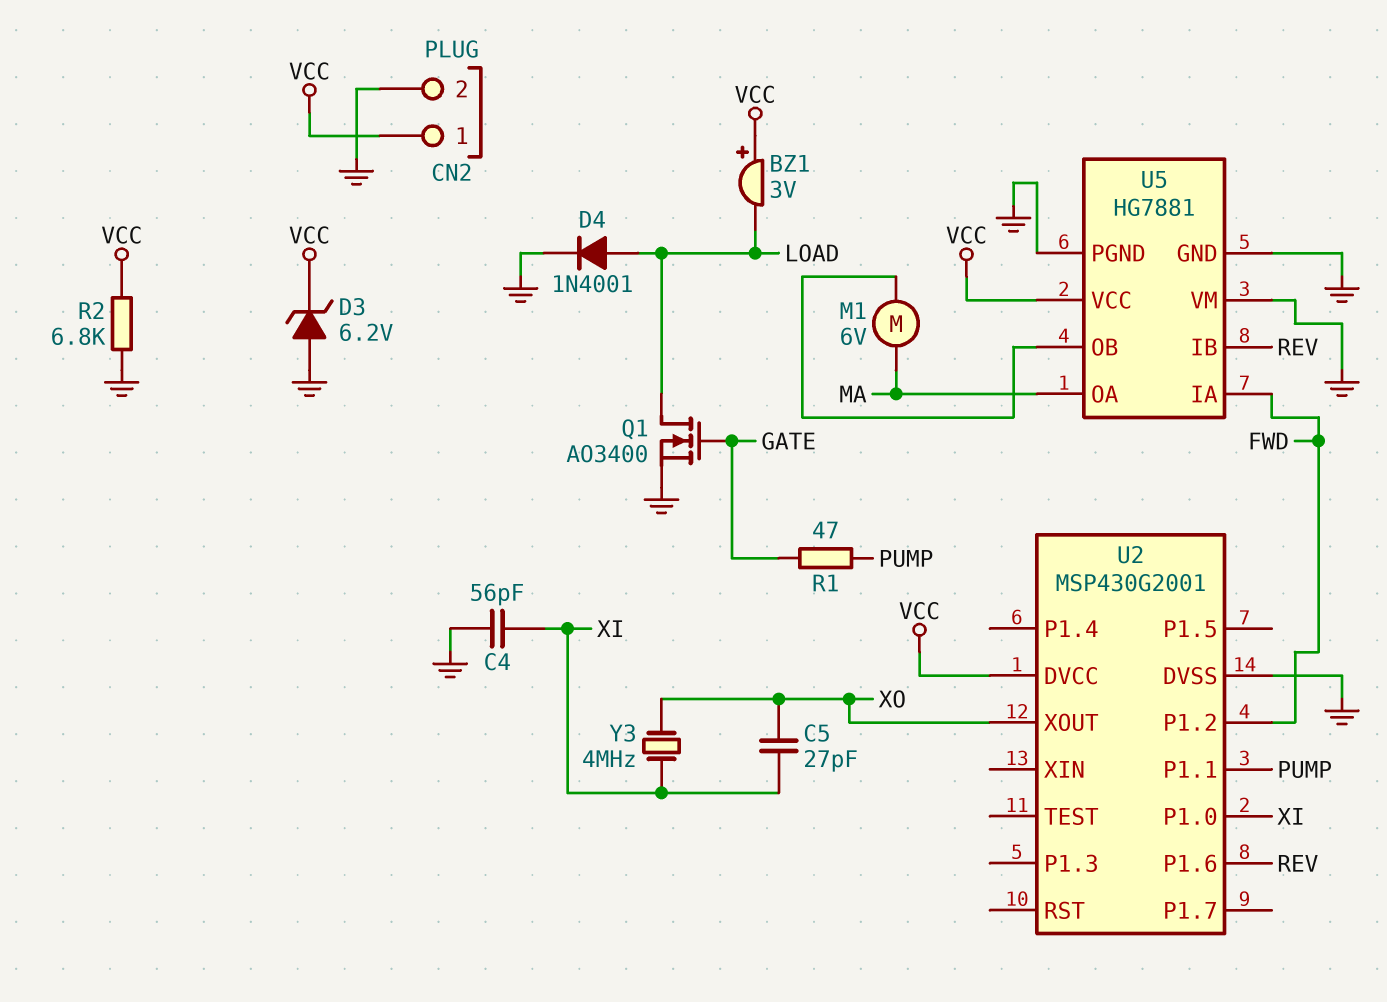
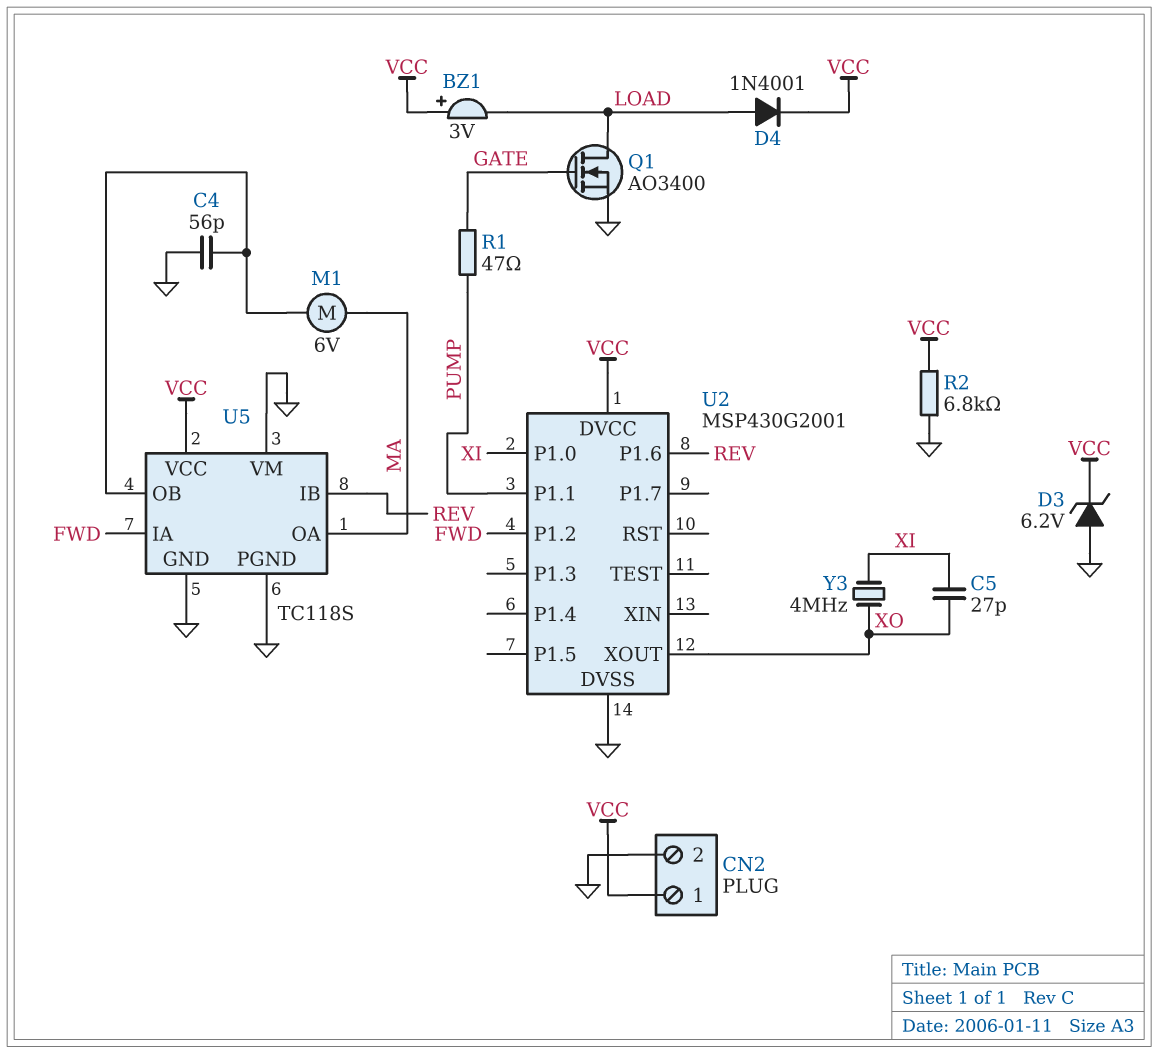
C4: 56pF (GND, XI) -> 56pF (GND, U5/OB)
D4: diode 1N4001 (A LOAD, K GND) -> diode 1N4001 (A LOAD, K VCC)
U5: HG7881 -> TC118S

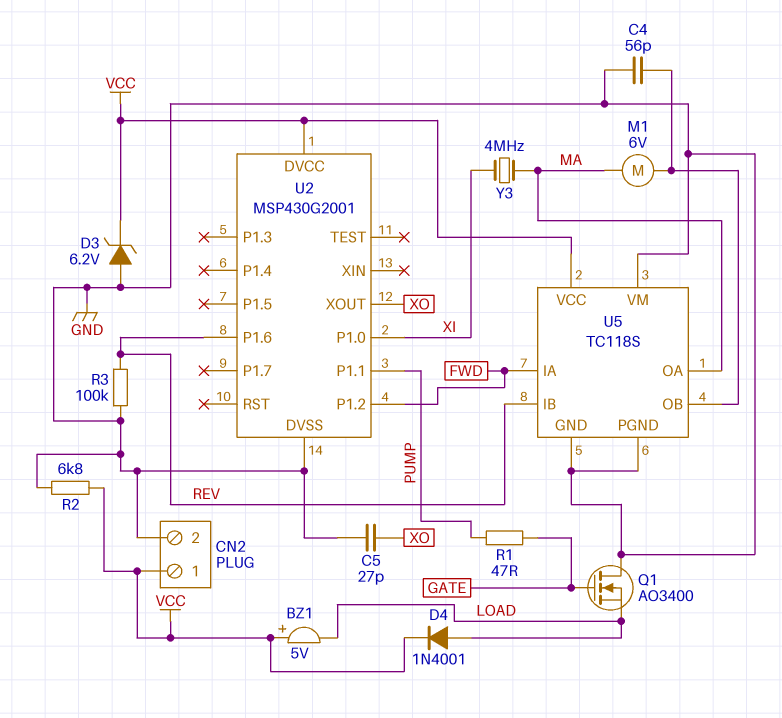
BZ1: buzzer 3V (plus VCC, minus LOAD) -> buzzer 5V (plus VCC, minus LOAD)
C5: 27pF (XI, XO) -> 27pF (GND, XO)
Q1: NMOS AO3400 (G GATE, D LOAD, S GND) -> NMOS AO3400 (G GATE, D GND, S LOAD)
R3: none -> 100k (GND, REV)
Y3: 4MHz (XI, XO) -> 4MHz (MA, XI)

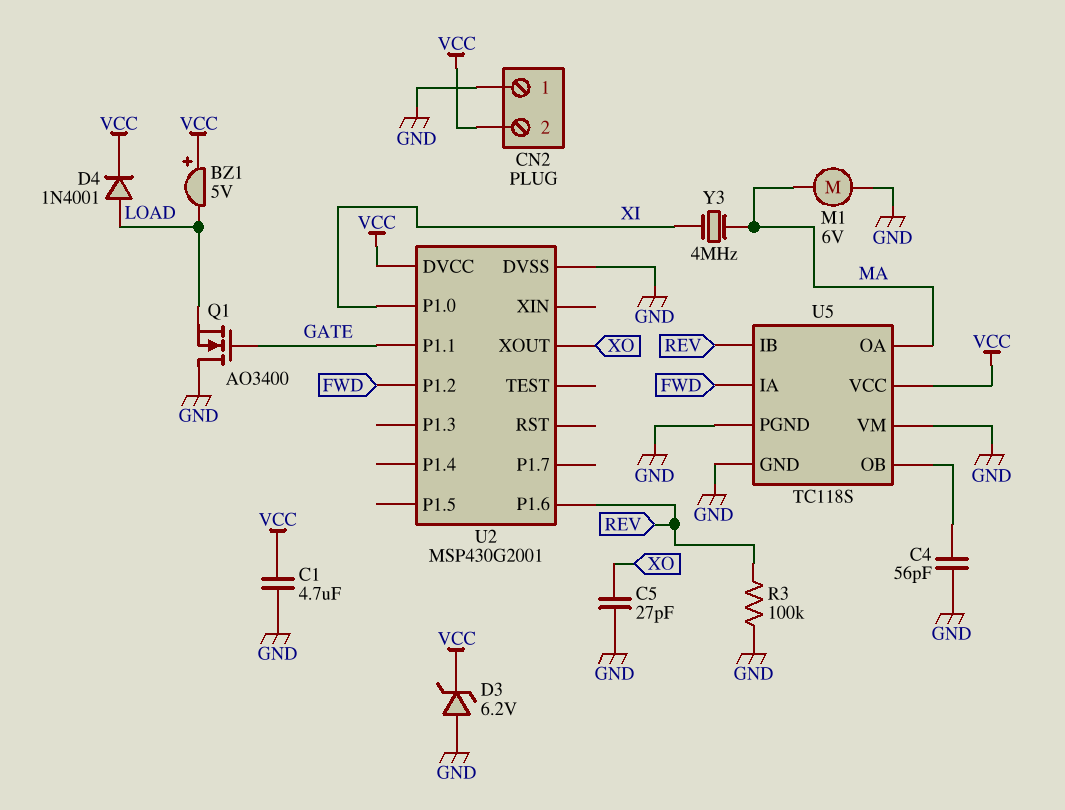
C1: none -> 4.7uF (GND, VCC)
CN2 pin 1: VCC -> GND
CN2 pin 2: GND -> VCC
M1: motor 6V (MA, U5/OB) -> motor 6V (GND, MA)
R1: 47 (GATE, PUMP) -> none
R2: 6.8k (GND, VCC) -> none
U2 pin P1.1: PUMP -> GATE

